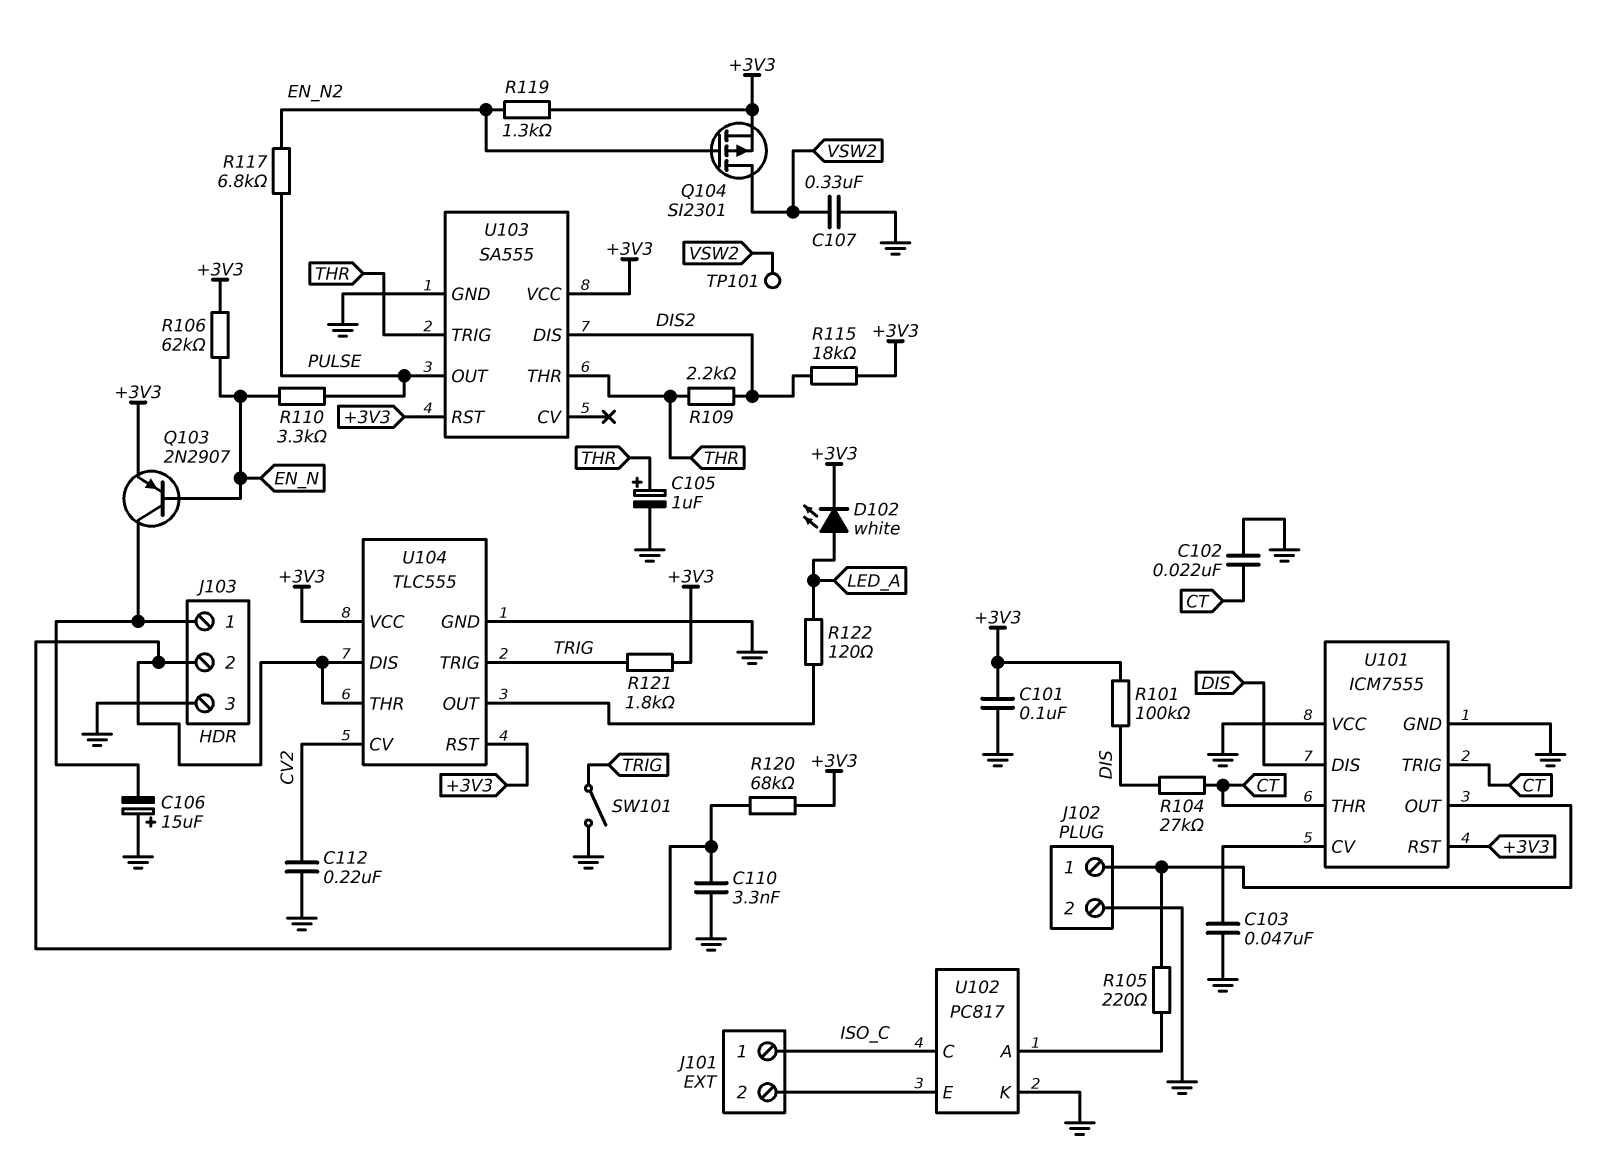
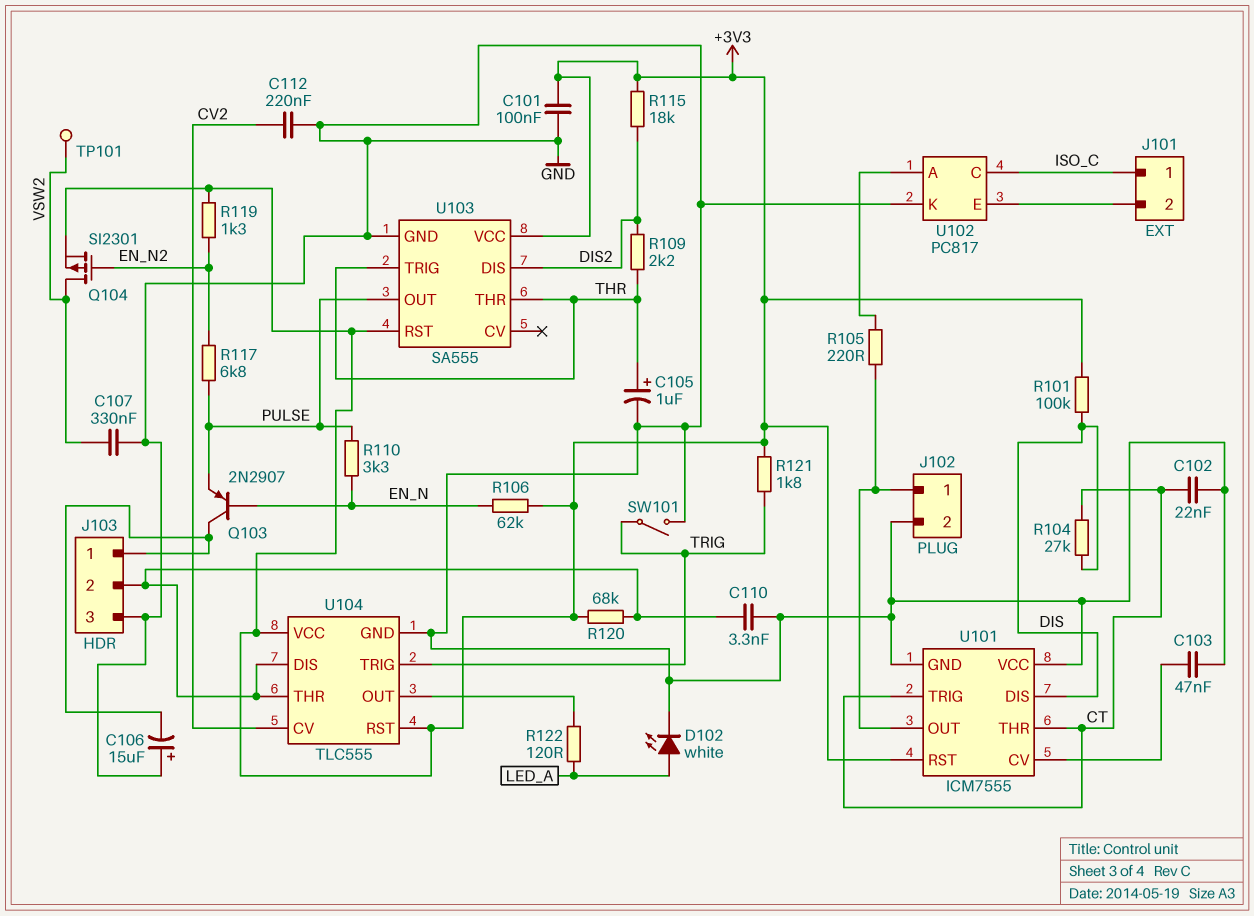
D102: LED white (A LED_A, K +3V3) -> LED white (A LED_A, K GND)
Q103: PNP 2N2907 (B EN_N, C J103/1, E +3V3) -> PNP 2N2907 (B EN_N, C J103/1, E PULSE)

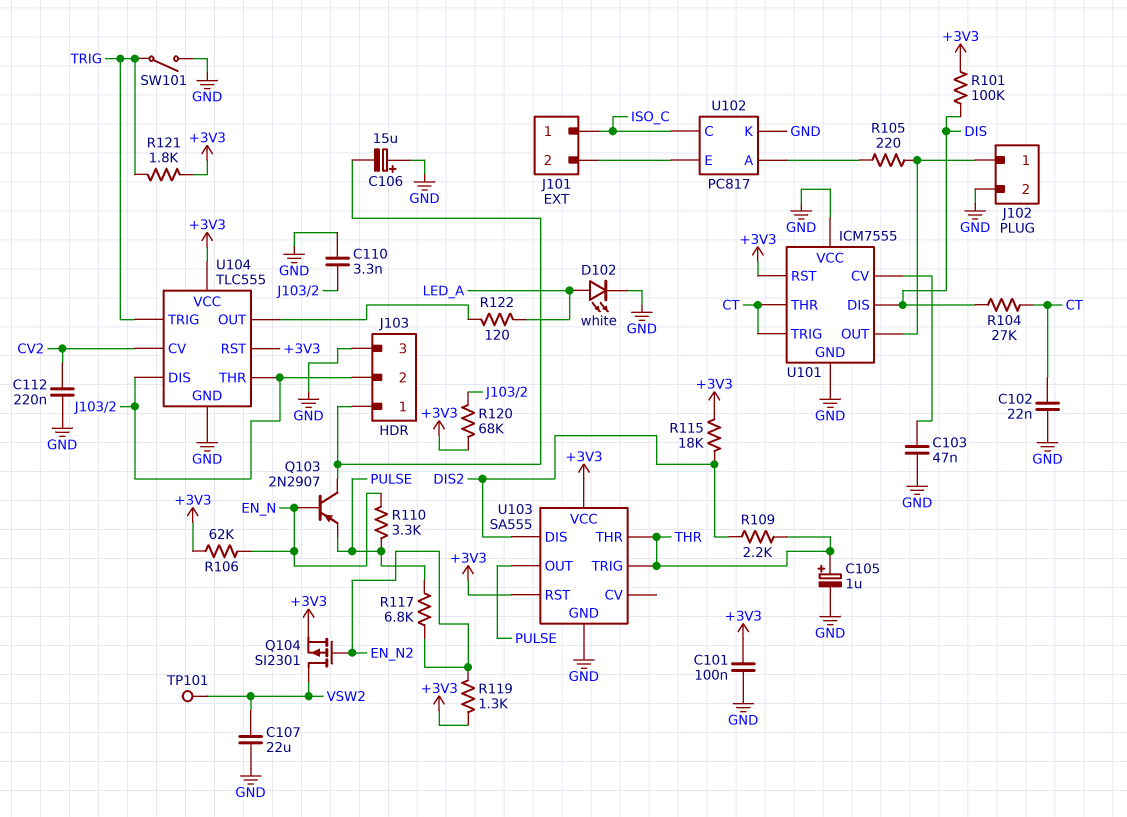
C107: 330nF (GND, VSW2) -> 22uF (GND, VSW2)

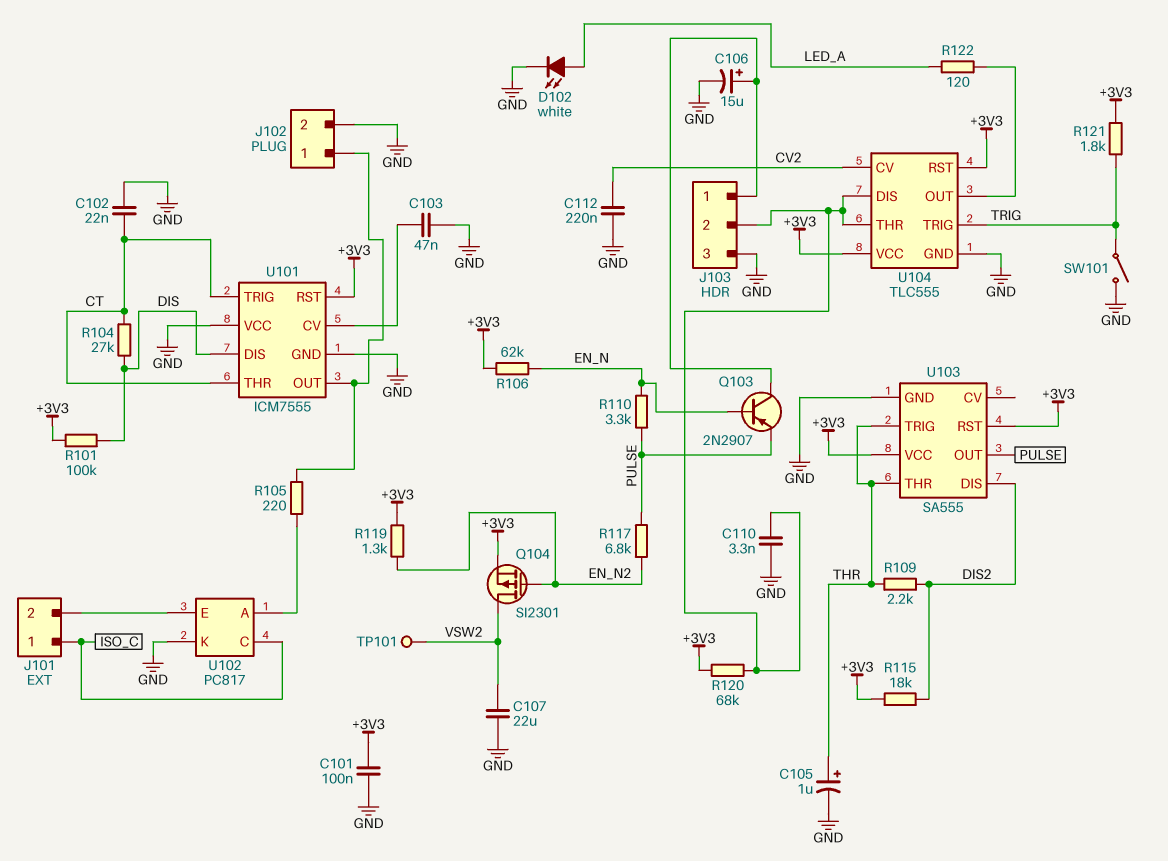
C106: 15uF (plus GND, minus J103/1) -> 15uF (plus J103/1, minus GND)

